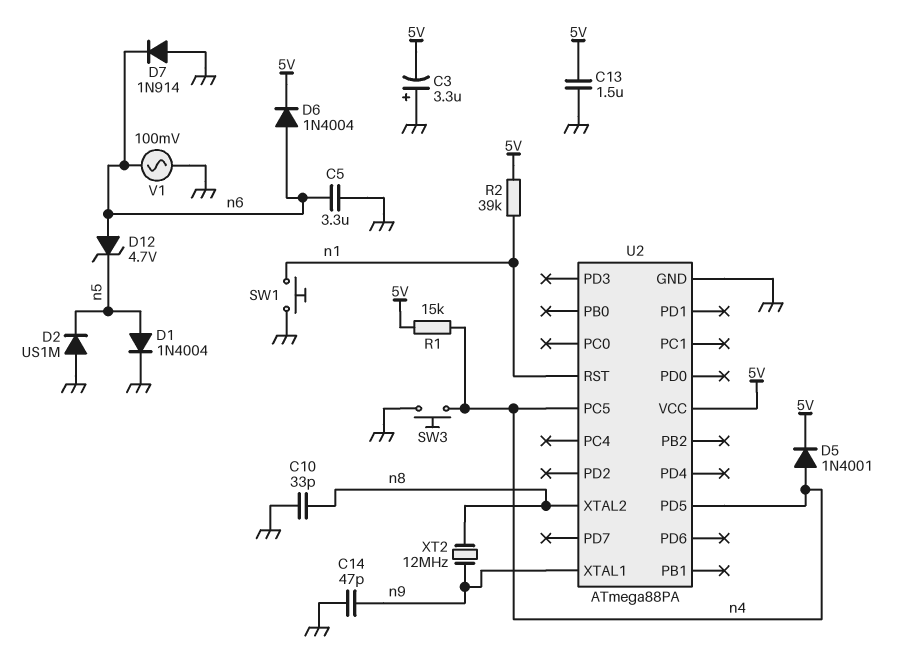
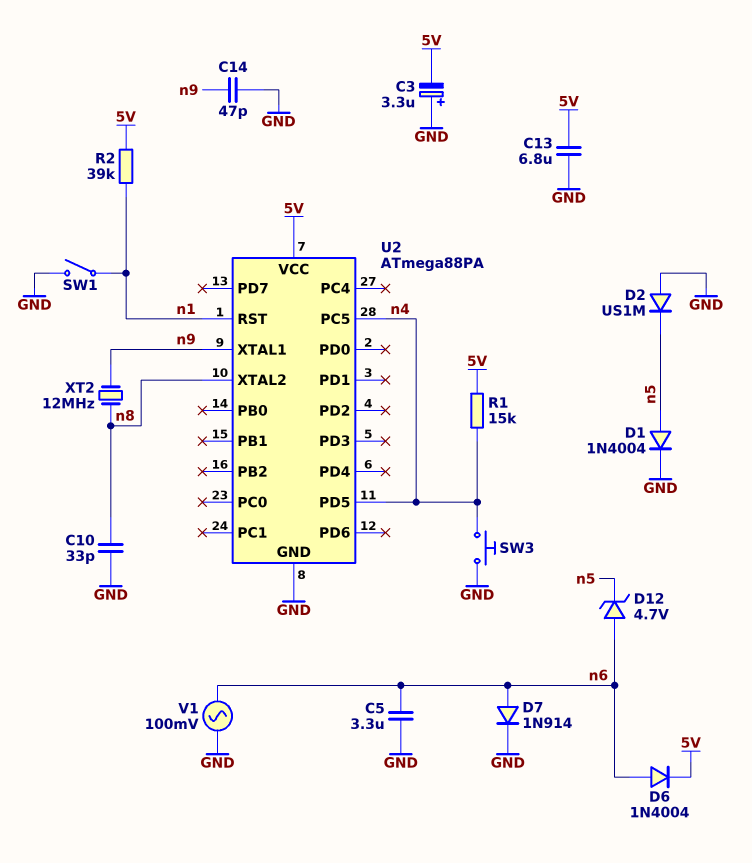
C13: 1.5uF (5V, GND) -> 6.8uF (5V, GND)
D5: diode 1N4001 (A n4, K 5V) -> none
D7: diode 1N914 (A GND, K n6) -> diode 1N914 (A n6, K GND)
SW1: button (GND, n1) -> switch (GND, n1)

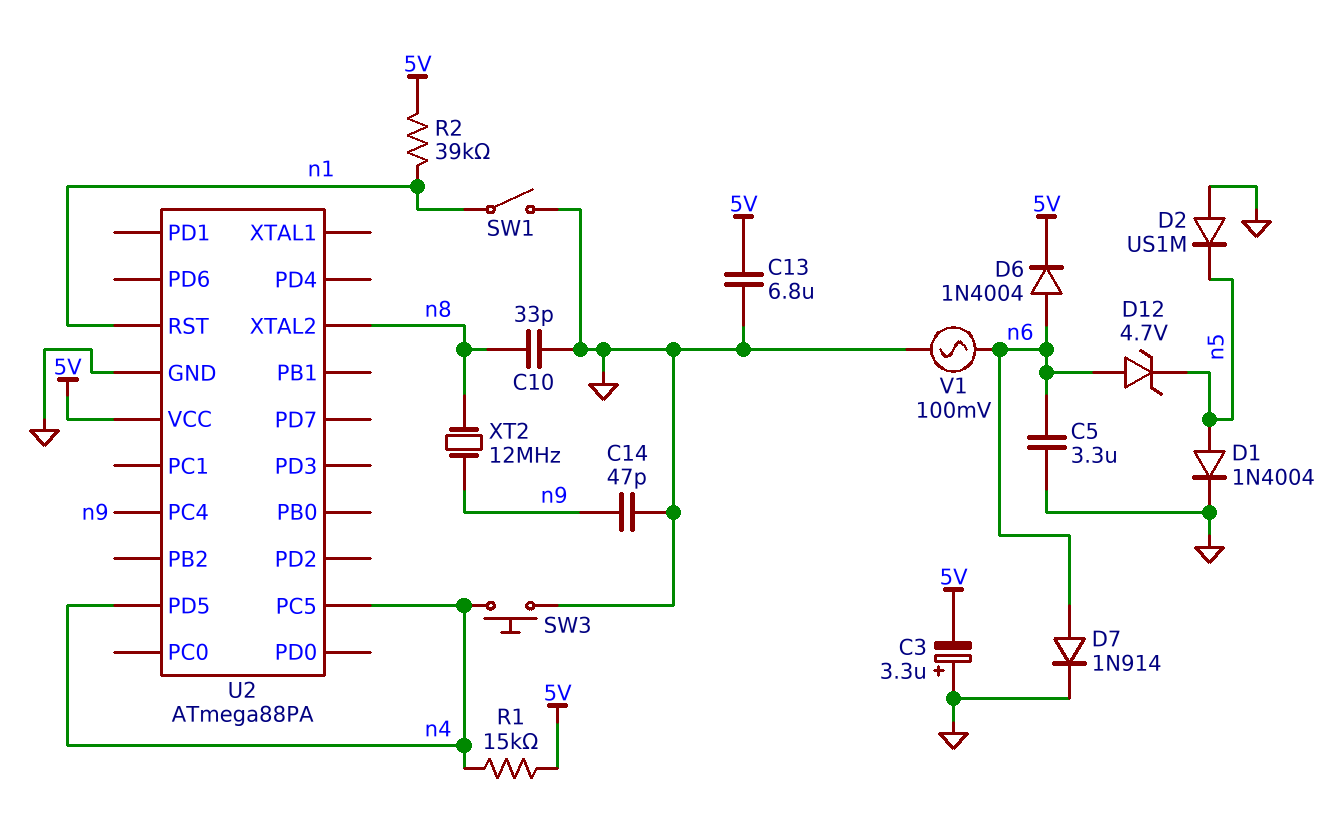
U2 pin PC4: none -> n9
U2 pin XTAL1: n9 -> none

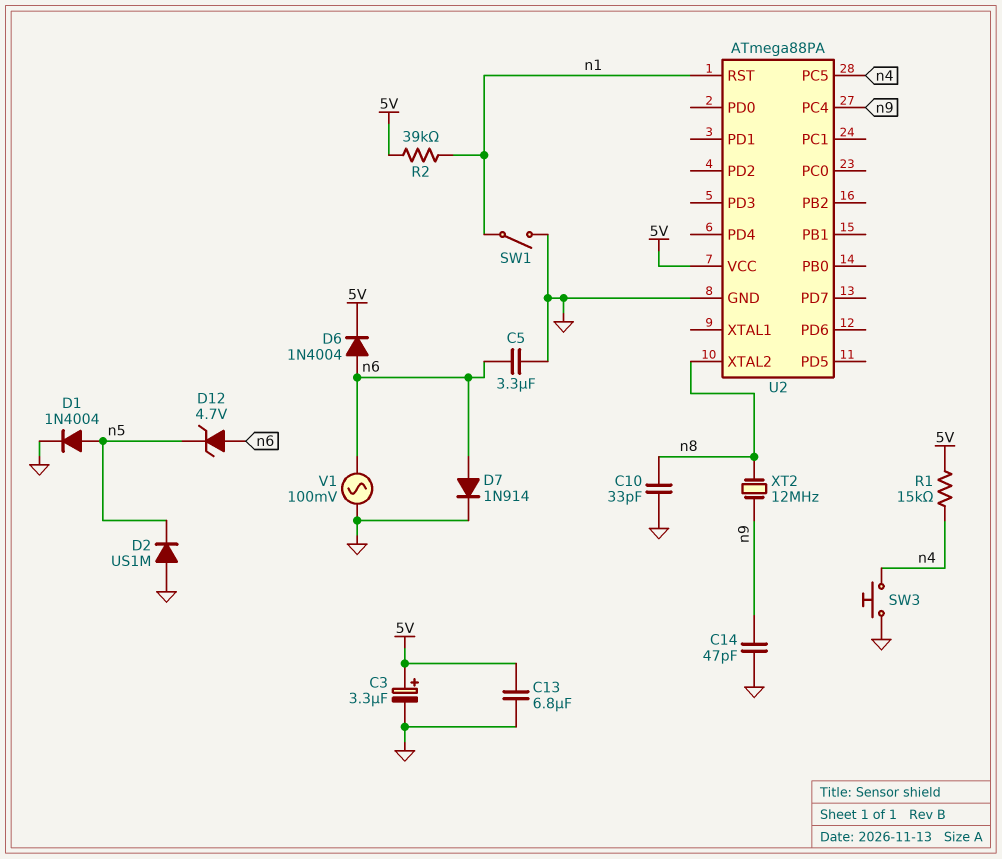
C3: 3.3uF (plus GND, minus 5V) -> 3.3uF (plus 5V, minus GND)
U2 pin PD5: n4 -> none

